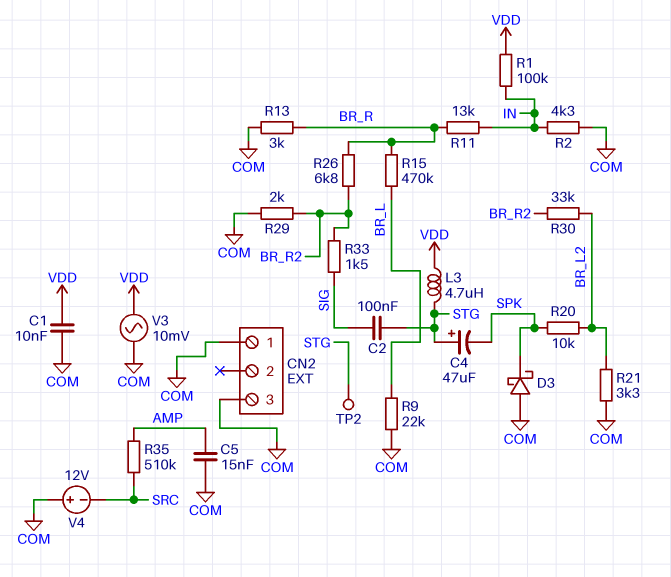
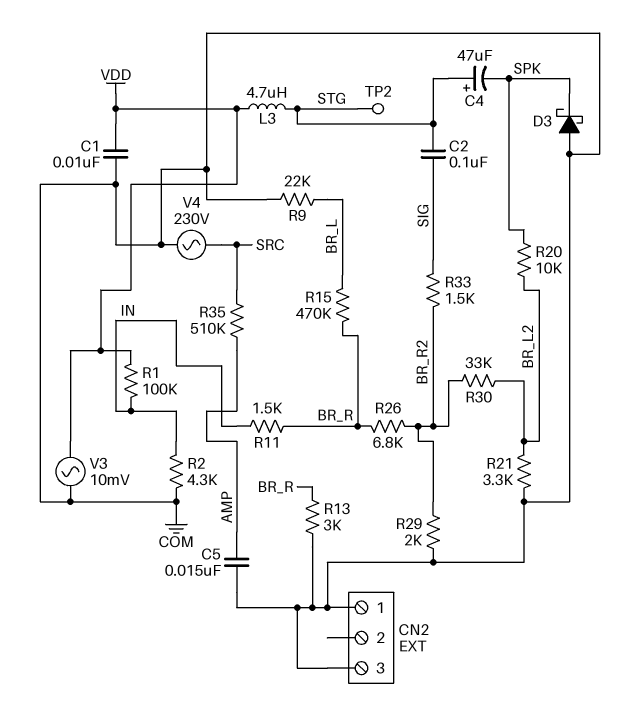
R11: 13k (BR_R, IN) -> 1.5k (BR_R, IN)
V4: 12V (plus COM, minus SRC) -> AC 230V (COM, SRC)

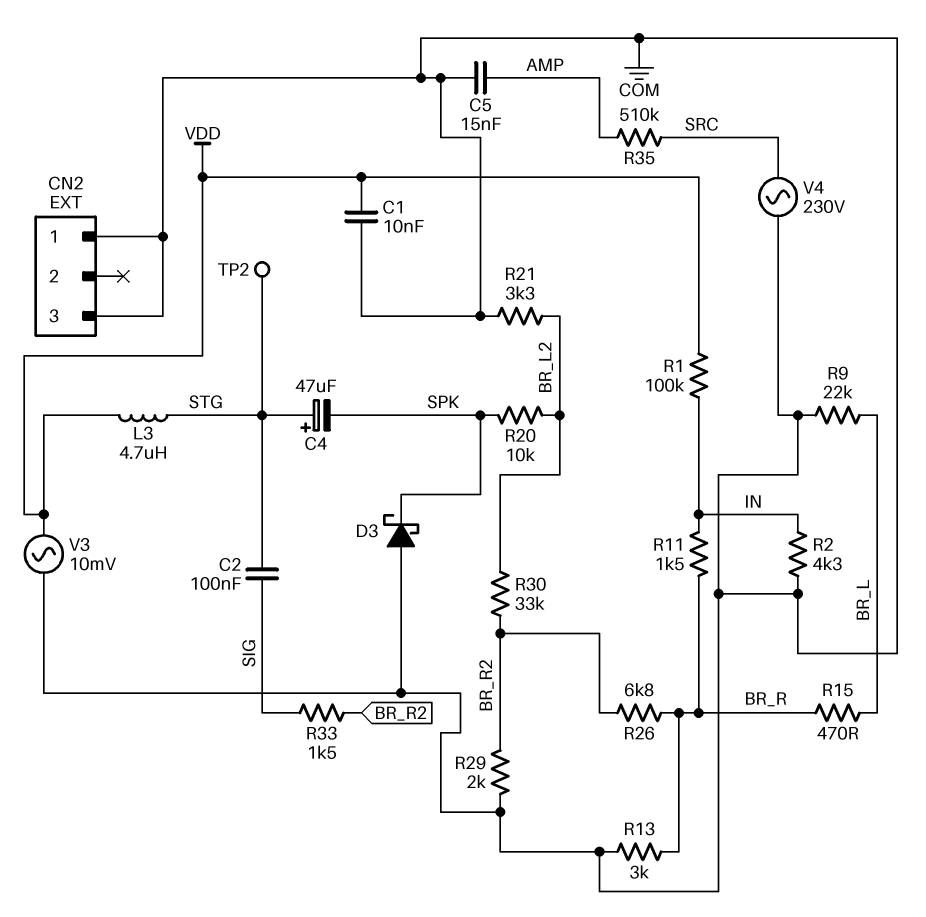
R15: 470k (BR_L, BR_R) -> 470 (BR_L, BR_R)

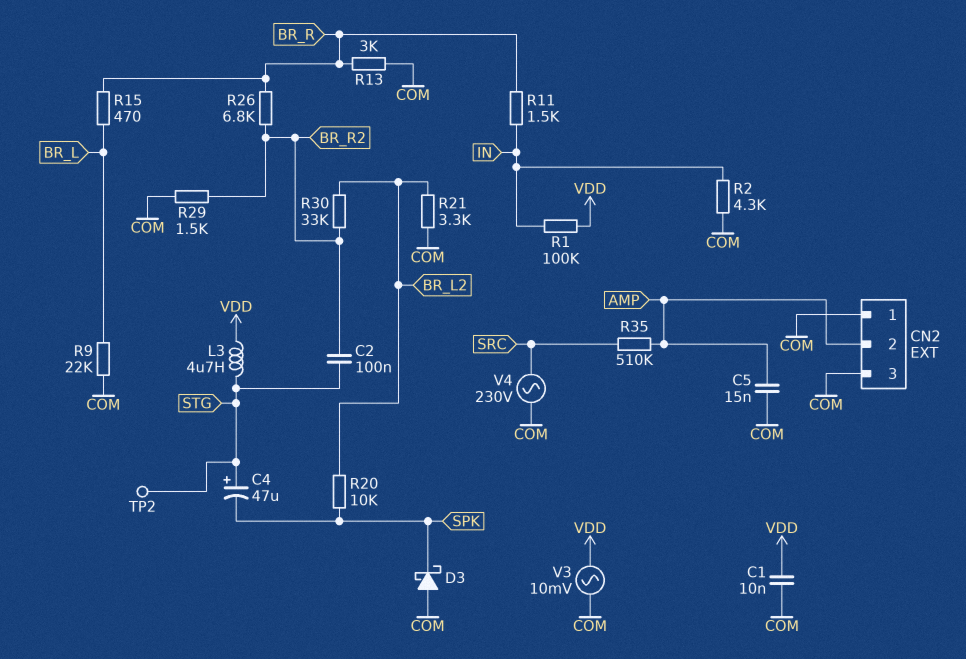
C2: 100nF (SIG, STG) -> 100nF (BR_R2, STG)
CN2 pin 2: none -> AMP
R29: 2k (BR_R2, COM) -> 1.5k (BR_R2, COM)
R33: 1.5k (BR_R2, SIG) -> none

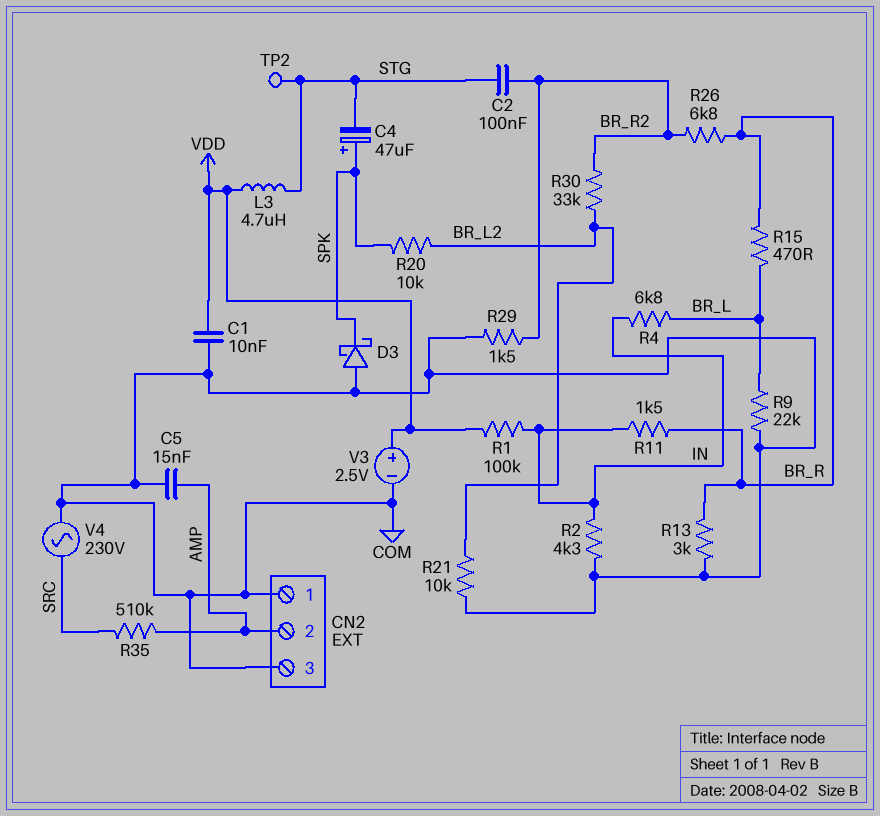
C4: 47uF (plus STG, minus SPK) -> 47uF (plus SPK, minus STG)
R4: none -> 6.8k (BR_L, IN)
R21: 3.3k (BR_L2, COM) -> 10k (BR_L2, COM)
V3: AC 10mV (COM, VDD) -> 2.5V (plus VDD, minus COM)

